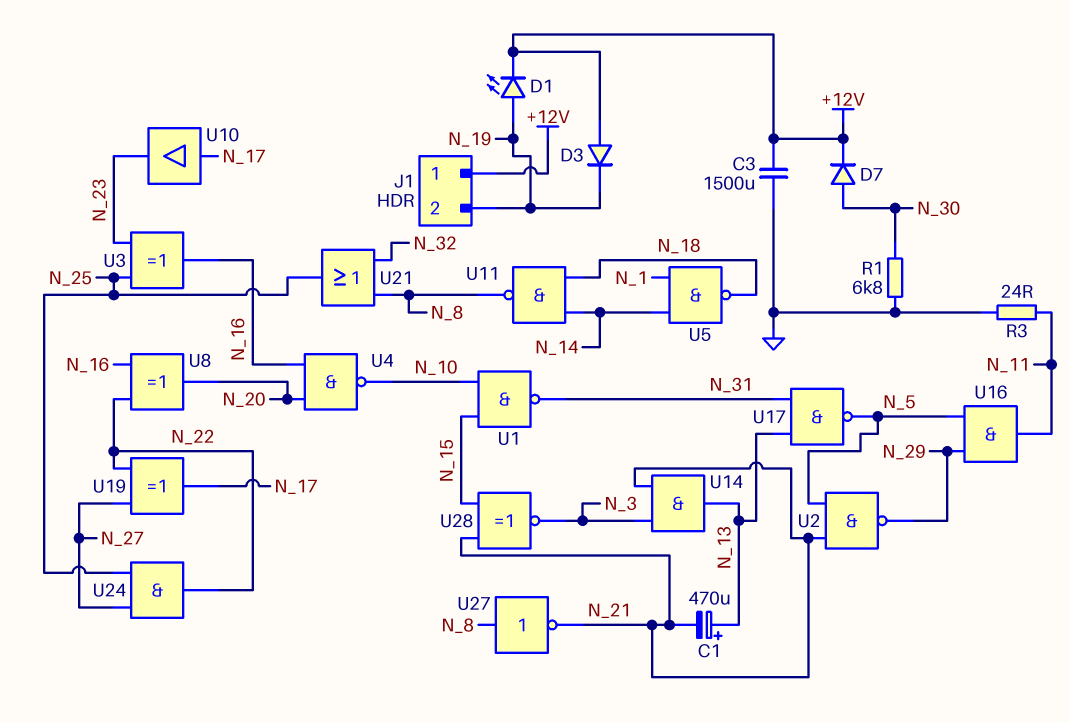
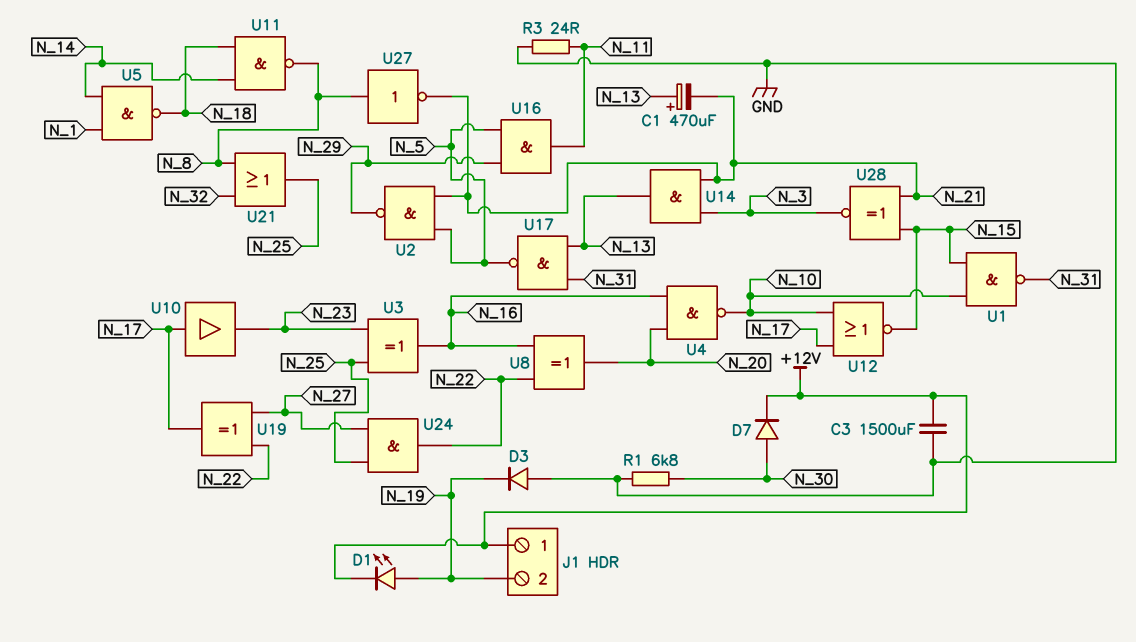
D3: diode (A +12V, K N_19) -> diode (A GND, K N_19)
U12: none -> NOR (in N_10, in N_17, out N_15)

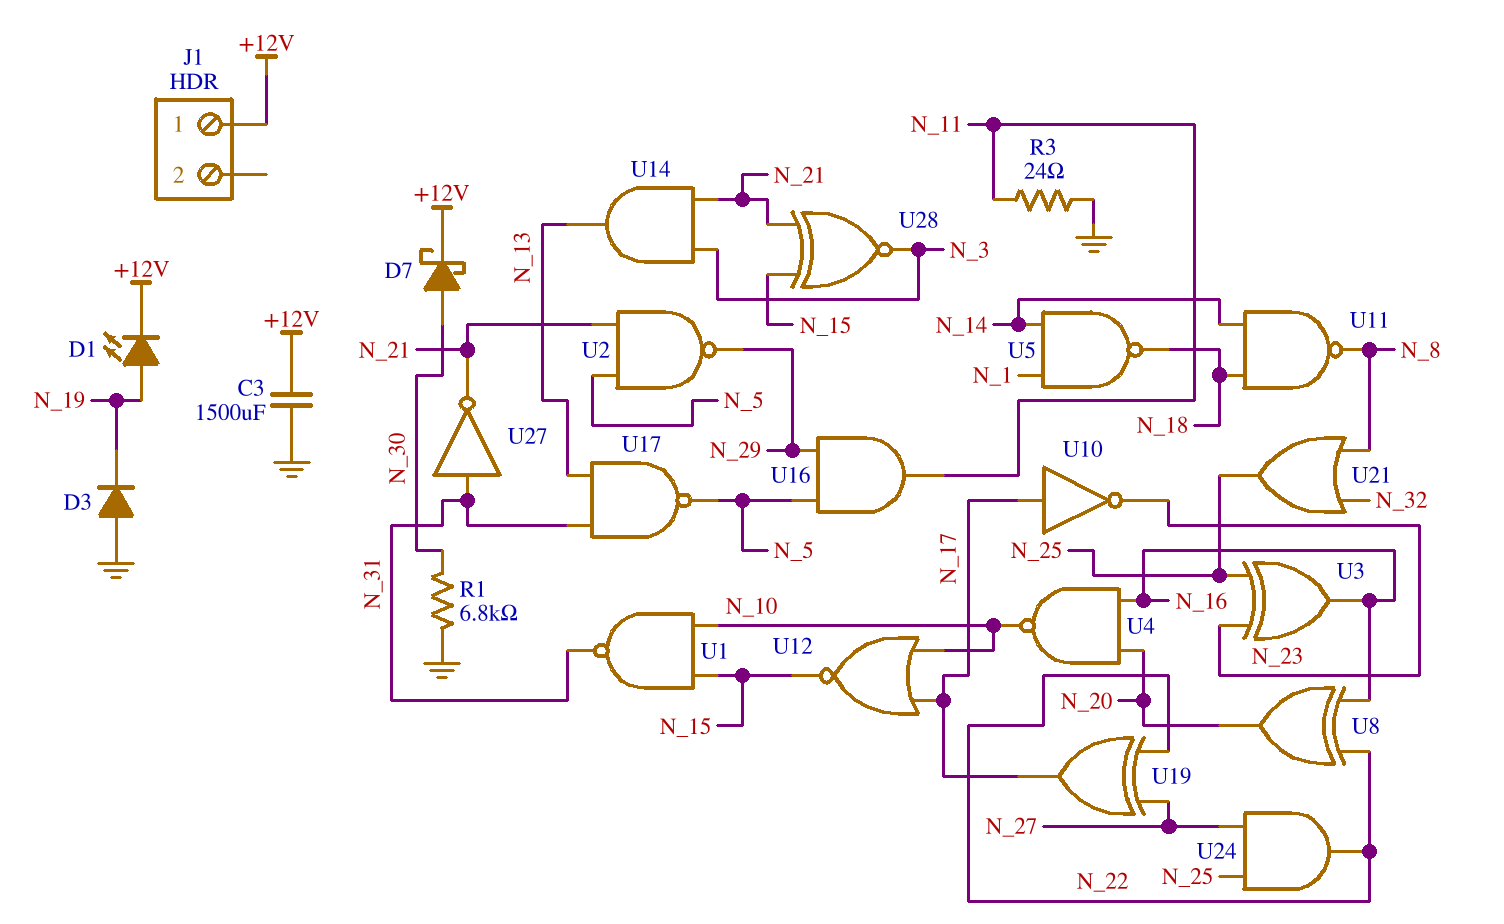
C1: 470uF (plus N_13, minus N_21) -> none
D7: diode (A N_30, K +12V) -> schottky (A N_30, K +12V)
J1 pin 2: N_19 -> none
U10: buffer (in N_17, out N_23) -> NOT (in N_17, out N_23)
U27: NOT (in N_8, out N_21) -> NOT (in N_31, out N_21)

